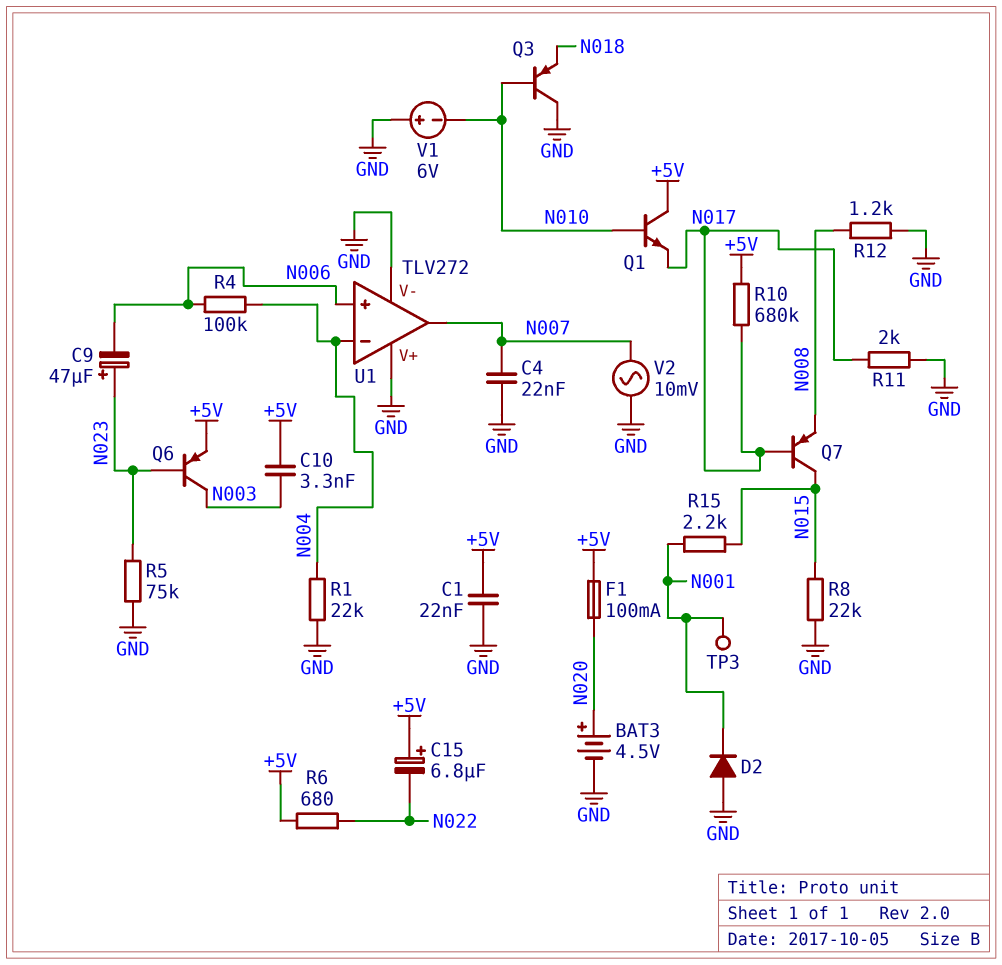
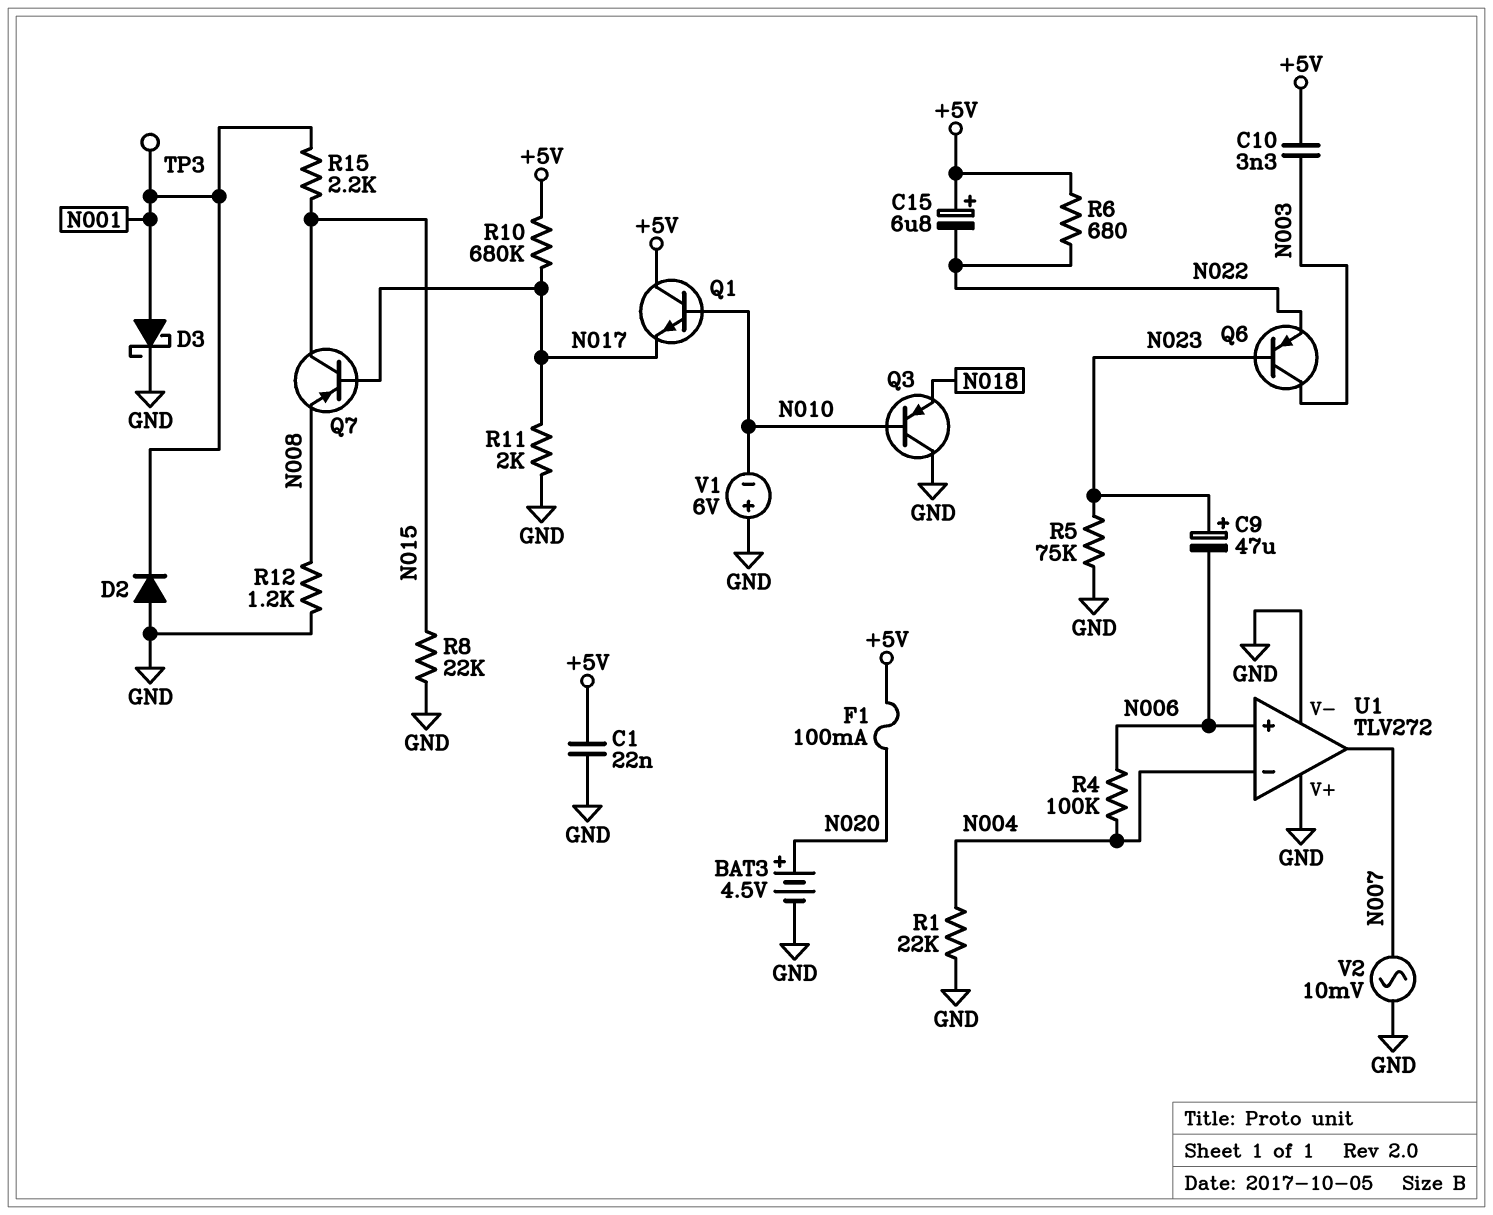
C4: 22nF (GND, N007) -> none
D3: none -> schottky (A N001, K GND)
Q6: PNP (B N023, C N003, E +5V) -> PNP (B N023, C N003, E N022)

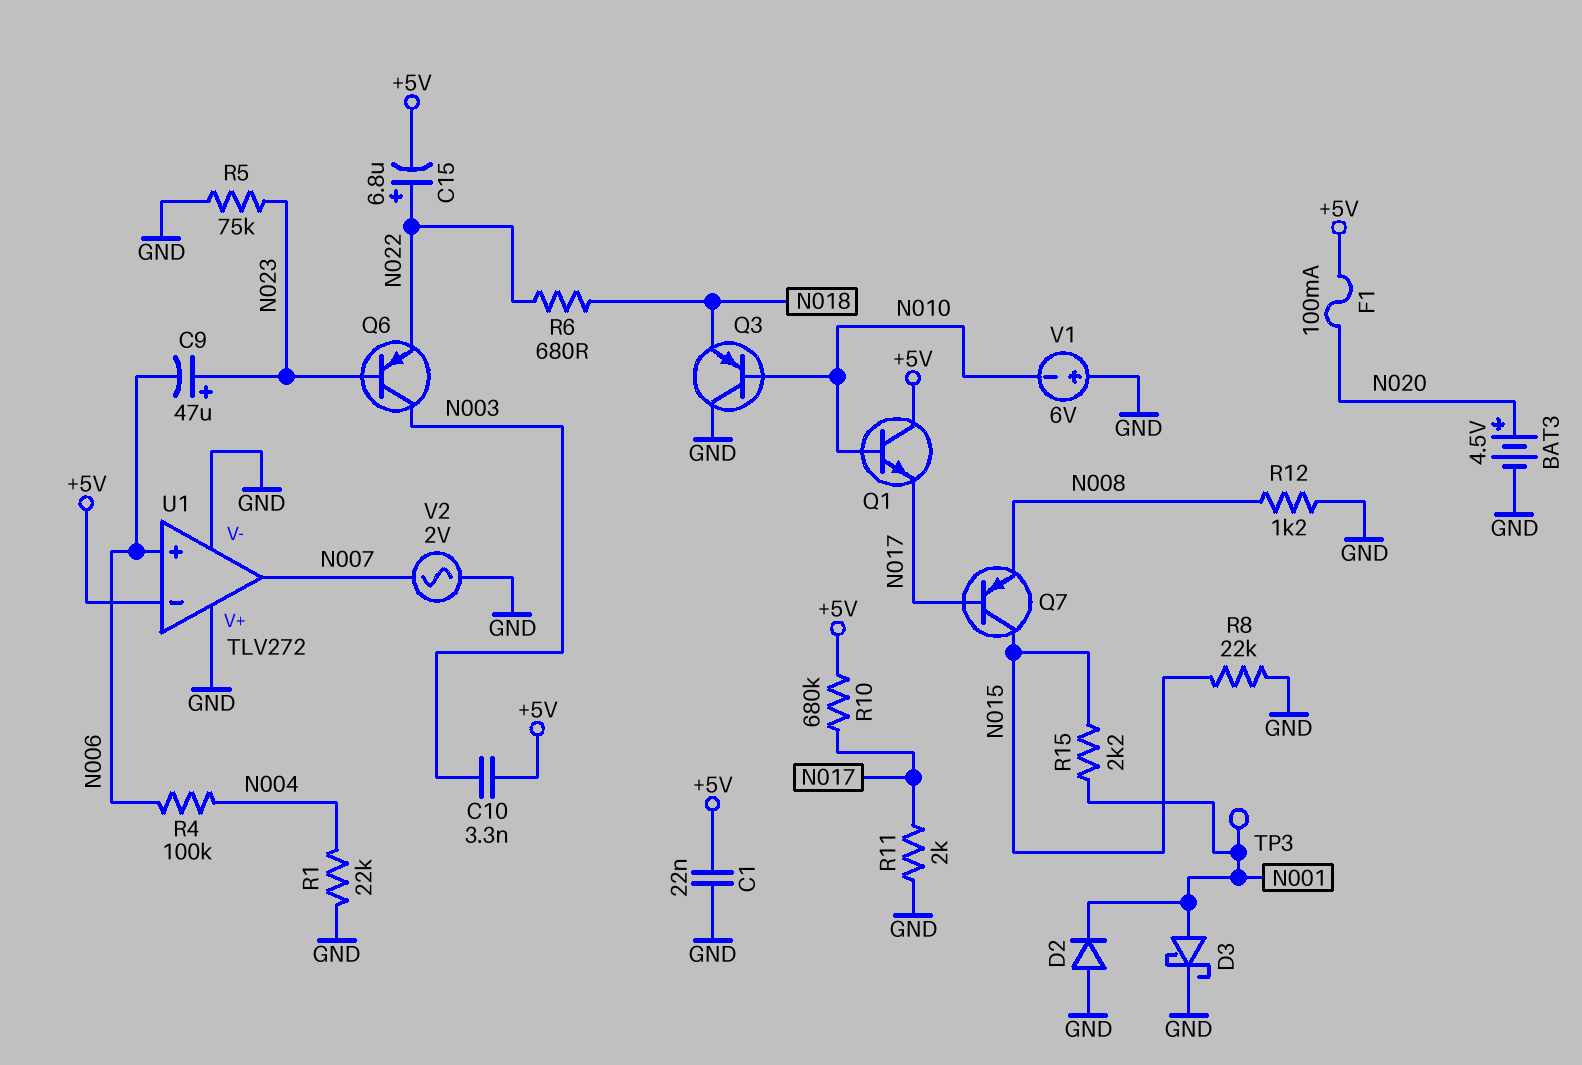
C15: 6.8uF (plus +5V, minus N022) -> 6.8uF (plus N022, minus +5V)
R6: 680 (+5V, N022) -> 680 (N018, N022)
U1 pin in-: N004 -> +5V
V2: AC 10mV (GND, N007) -> AC 2V (GND, N007)

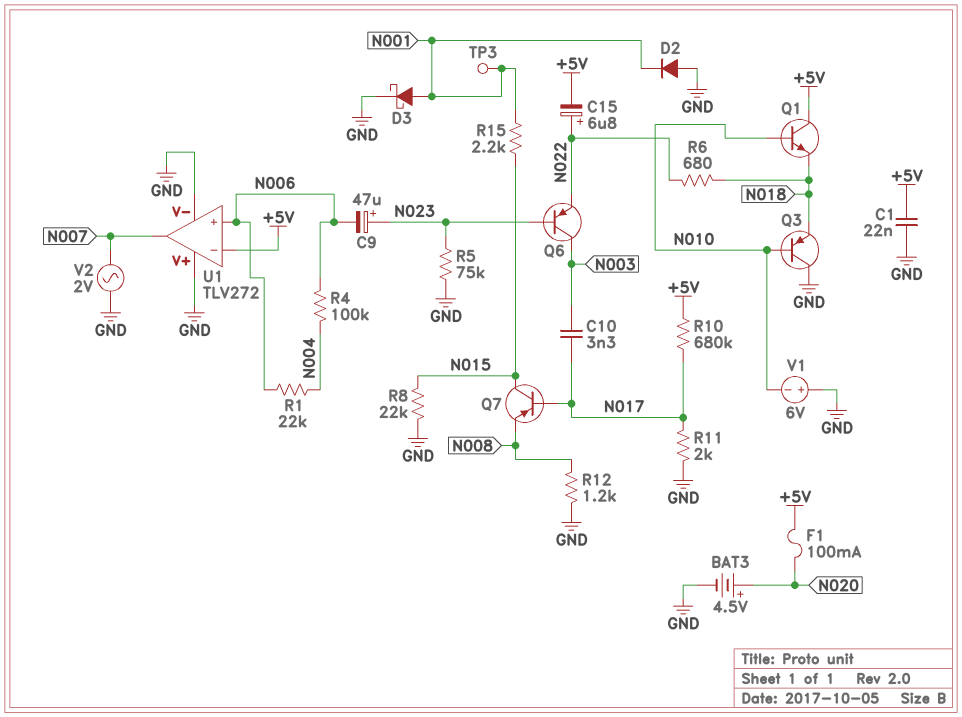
C10: 3.3nF (+5V, N003) -> 3.3nF (N003, N017)
Q1: NPN (B N010, C +5V, E N017) -> NPN (B N010, C +5V, E N018)
R1: 22k (GND, N004) -> 22k (N004, N006)

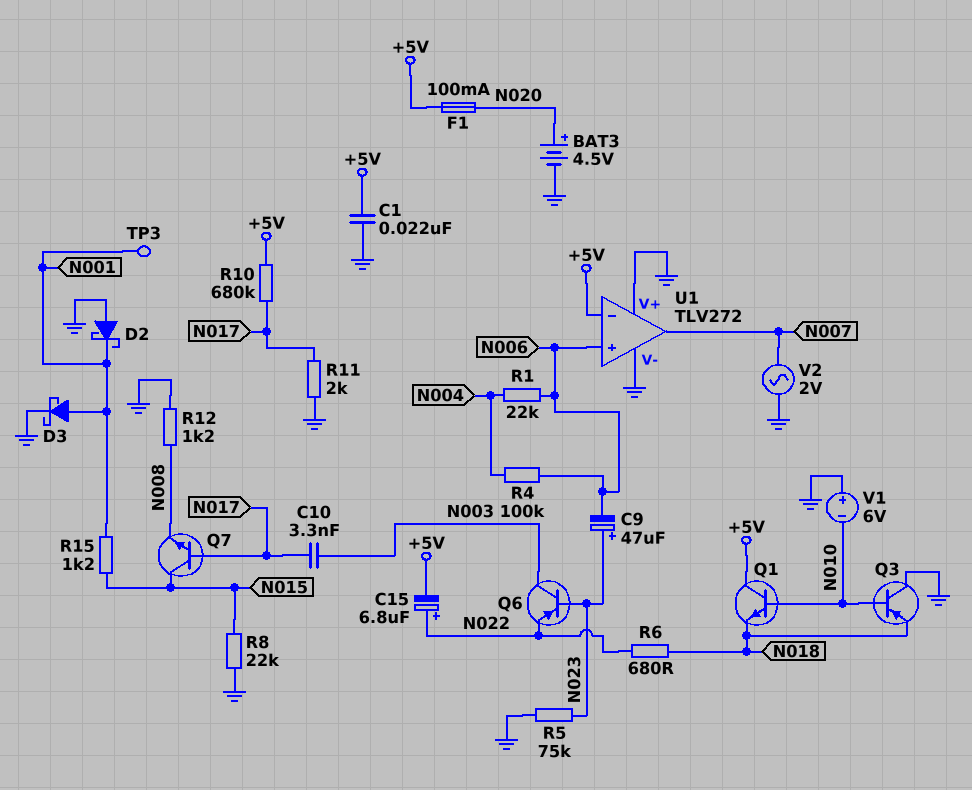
D2: diode (A GND, K N001) -> schottky (A GND, K N001)
Q7: PNP (B N017, C N015, E N008) -> NPN (B N017, C N015, E N008)
R15: 2.2k (N001, N015) -> 1.2k (N001, N015)

